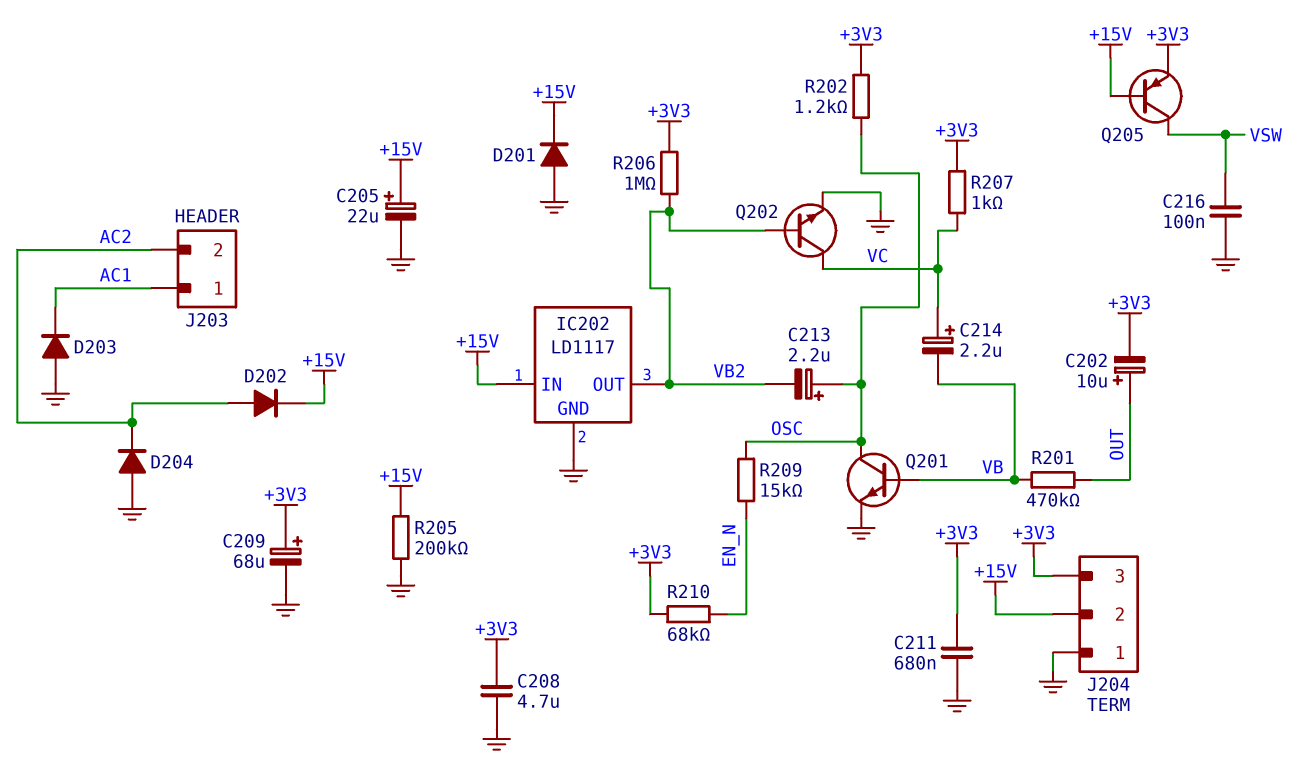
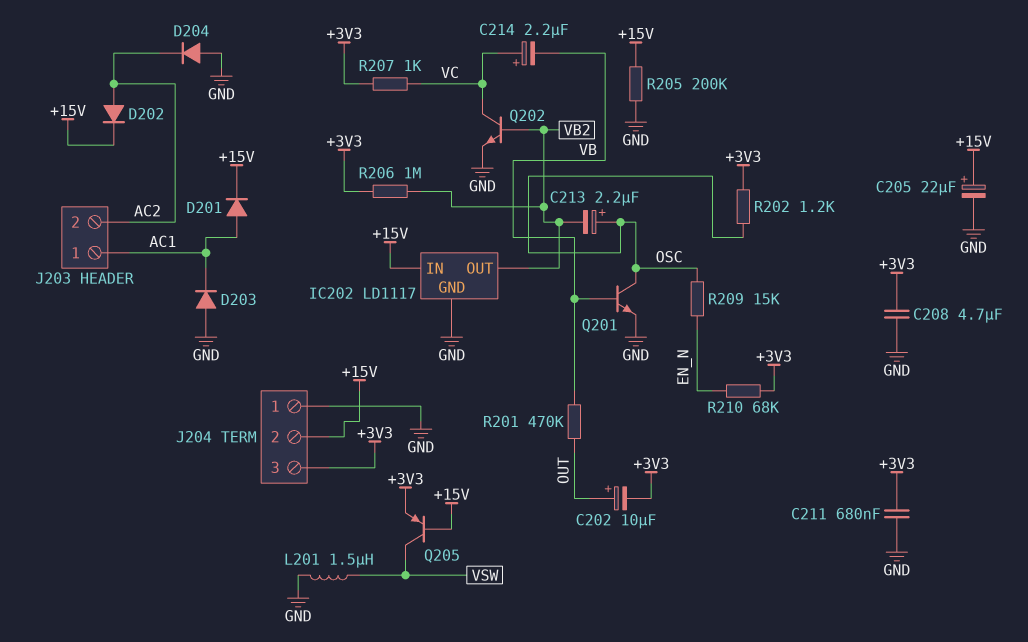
C209: 68uF (plus +3V3, minus GND) -> none
C216: 100nF (GND, VSW) -> none
D201: diode (A GND, K +15V) -> diode (A AC1, K +15V)
L201: none -> 1.5uH (GND, VSW)

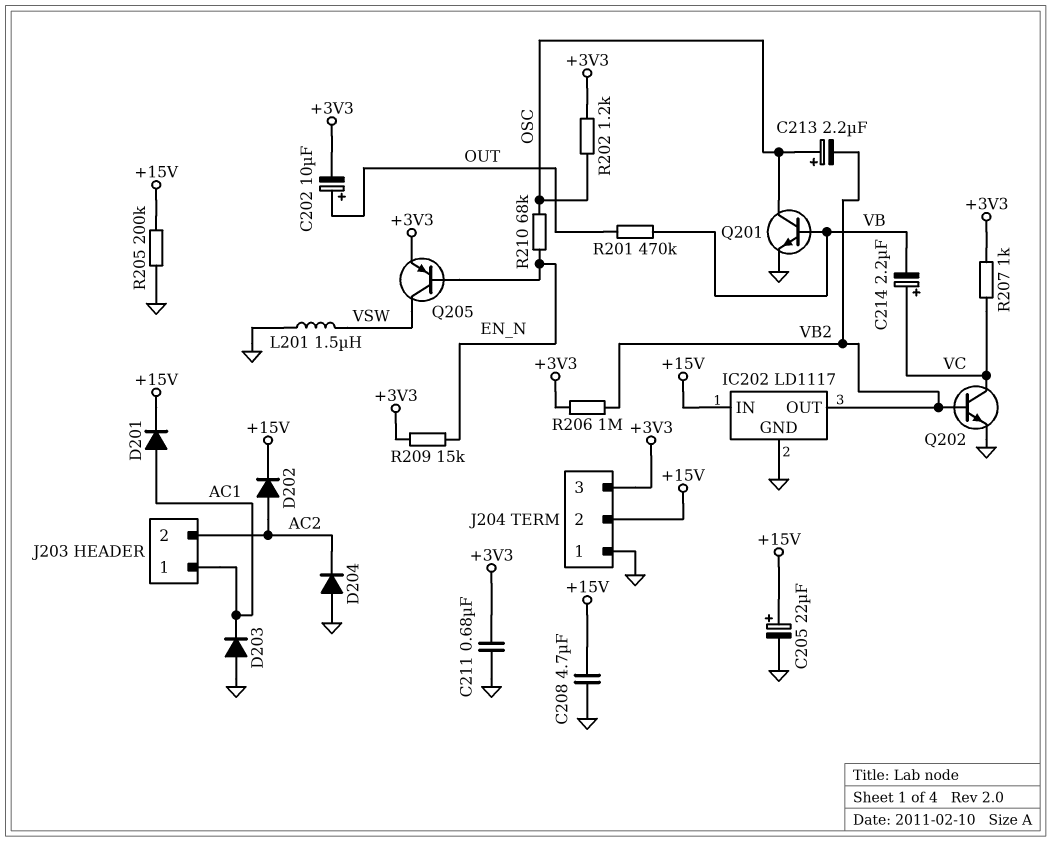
C208: 4.7uF (+3V3, GND) -> 4.7uF (+15V, GND)
Q205: PNP (B +15V, C VSW, E +3V3) -> PNP (B EN_N, C VSW, E +3V3)
R209: 15k (EN_N, OSC) -> 15k (+3V3, EN_N)
R210: 68k (+3V3, EN_N) -> 68k (EN_N, OSC)

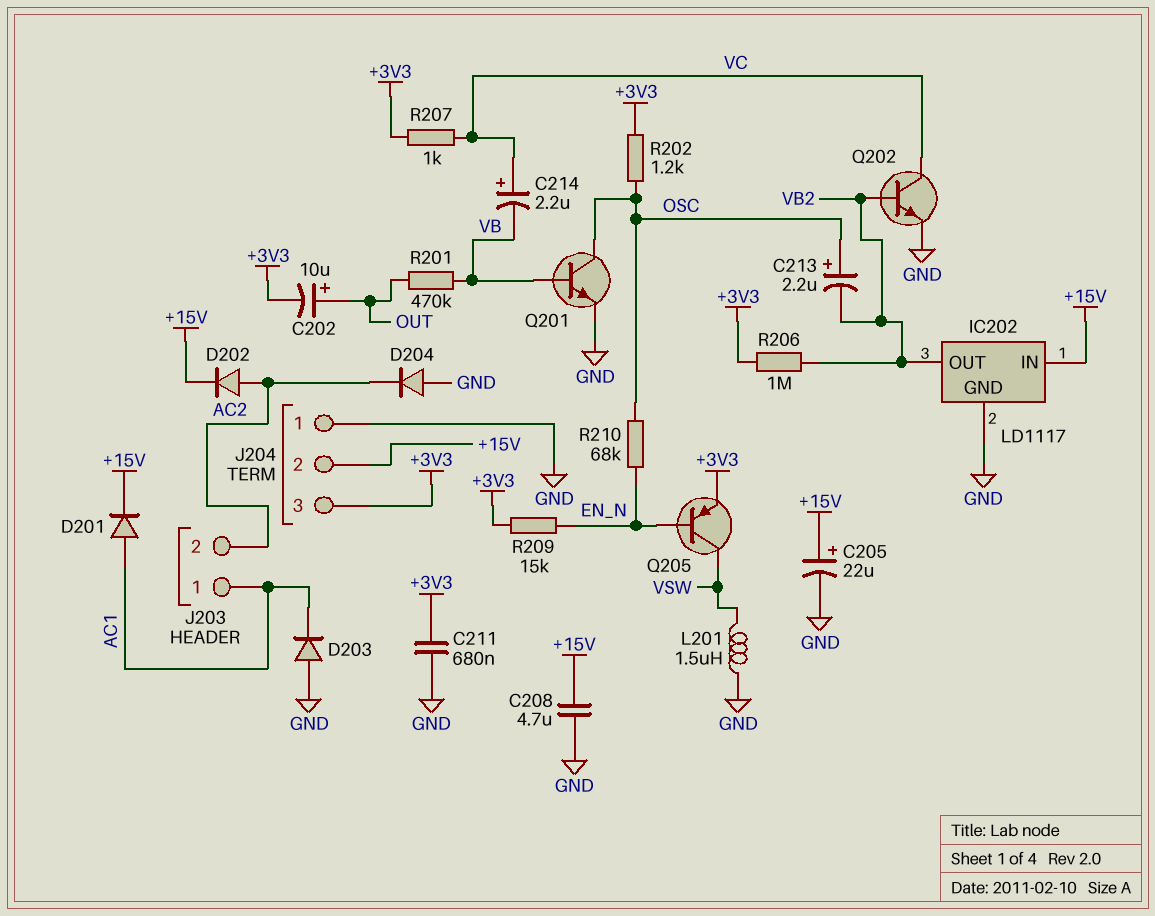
R205: 200k (+15V, GND) -> none

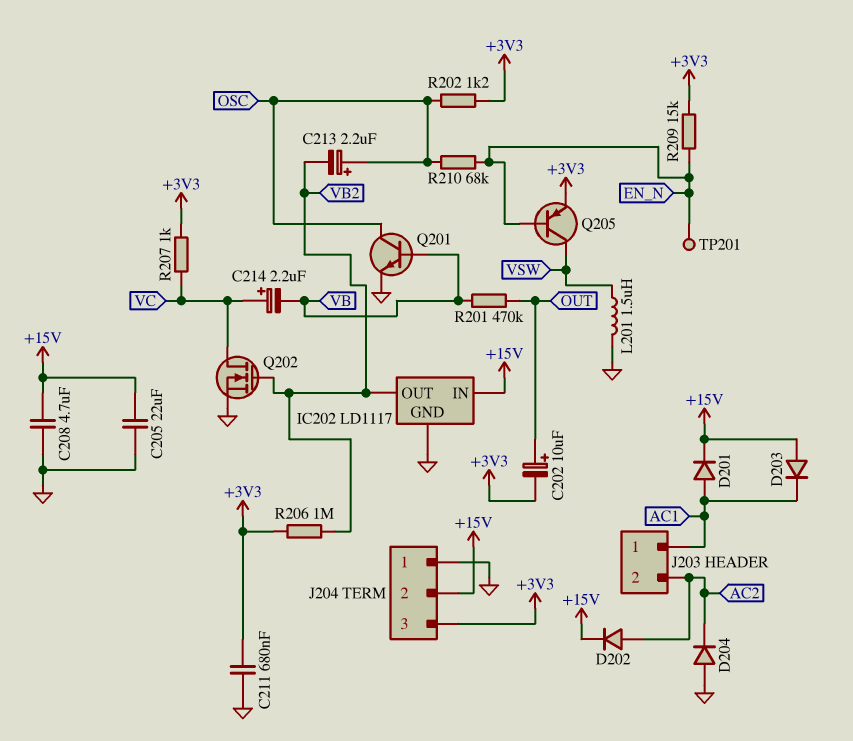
C205: 22uF (plus +15V, minus GND) -> 22uF (+15V, GND)
D203: diode (A GND, K AC1) -> diode (A +15V, K AC1)
Q202: NPN (B VB2, C VC, E GND) -> NMOS (G VB2, D VC, S GND)
TP201: none -> test point (EN_N)

